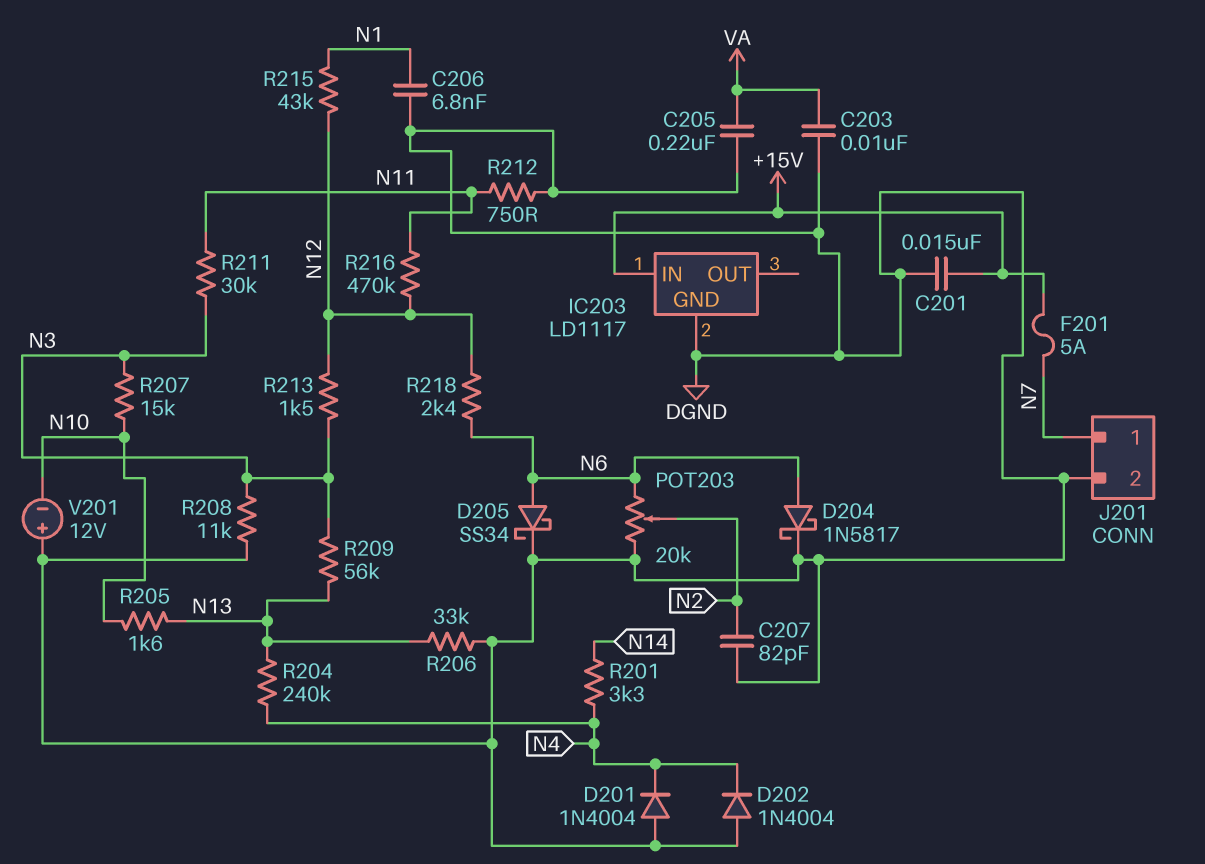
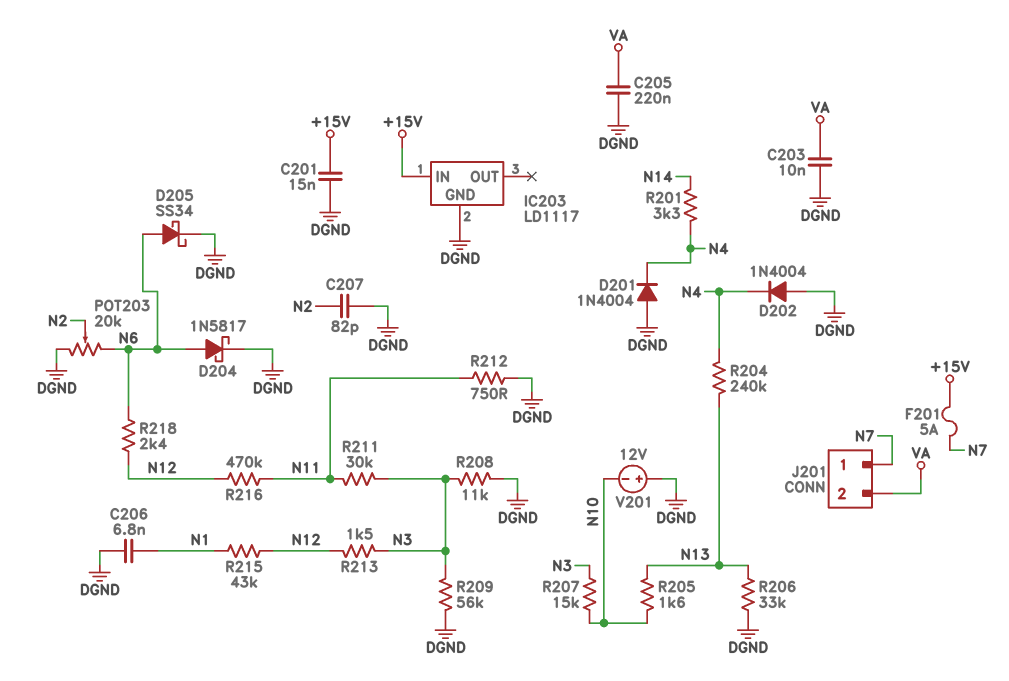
J201 pin 2: DGND -> VA
R209: 56k (N3, N13) -> 56k (DGND, N3)

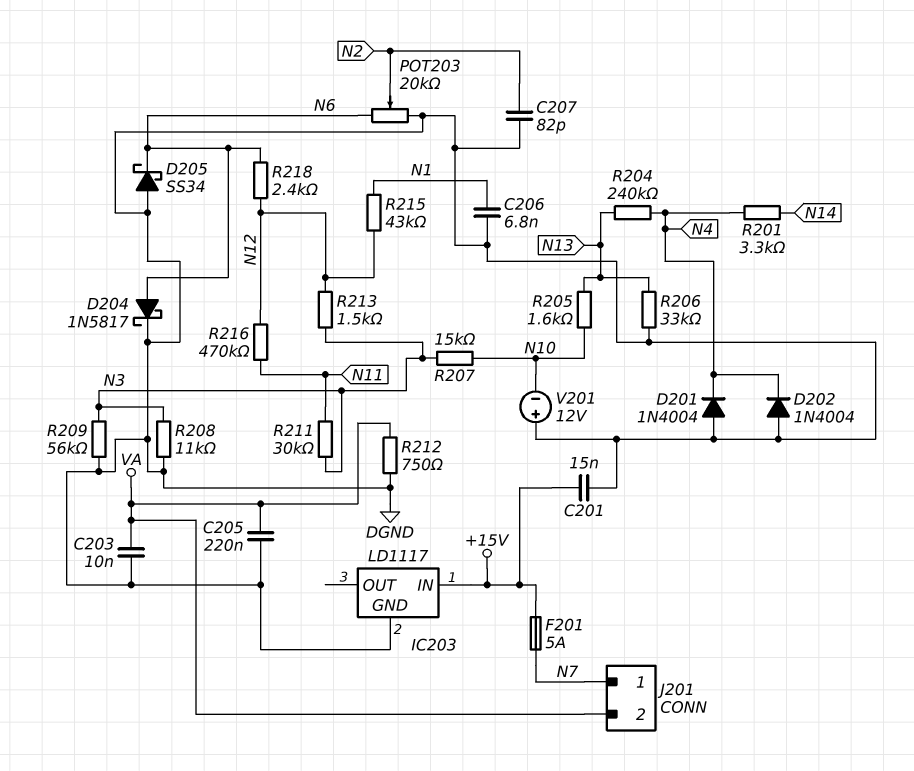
D205: schottky SS34 (A N6, K DGND) -> schottky SS34 (A DGND, K N6)
R212: 750 (DGND, N11) -> 750 (DGND, VA)

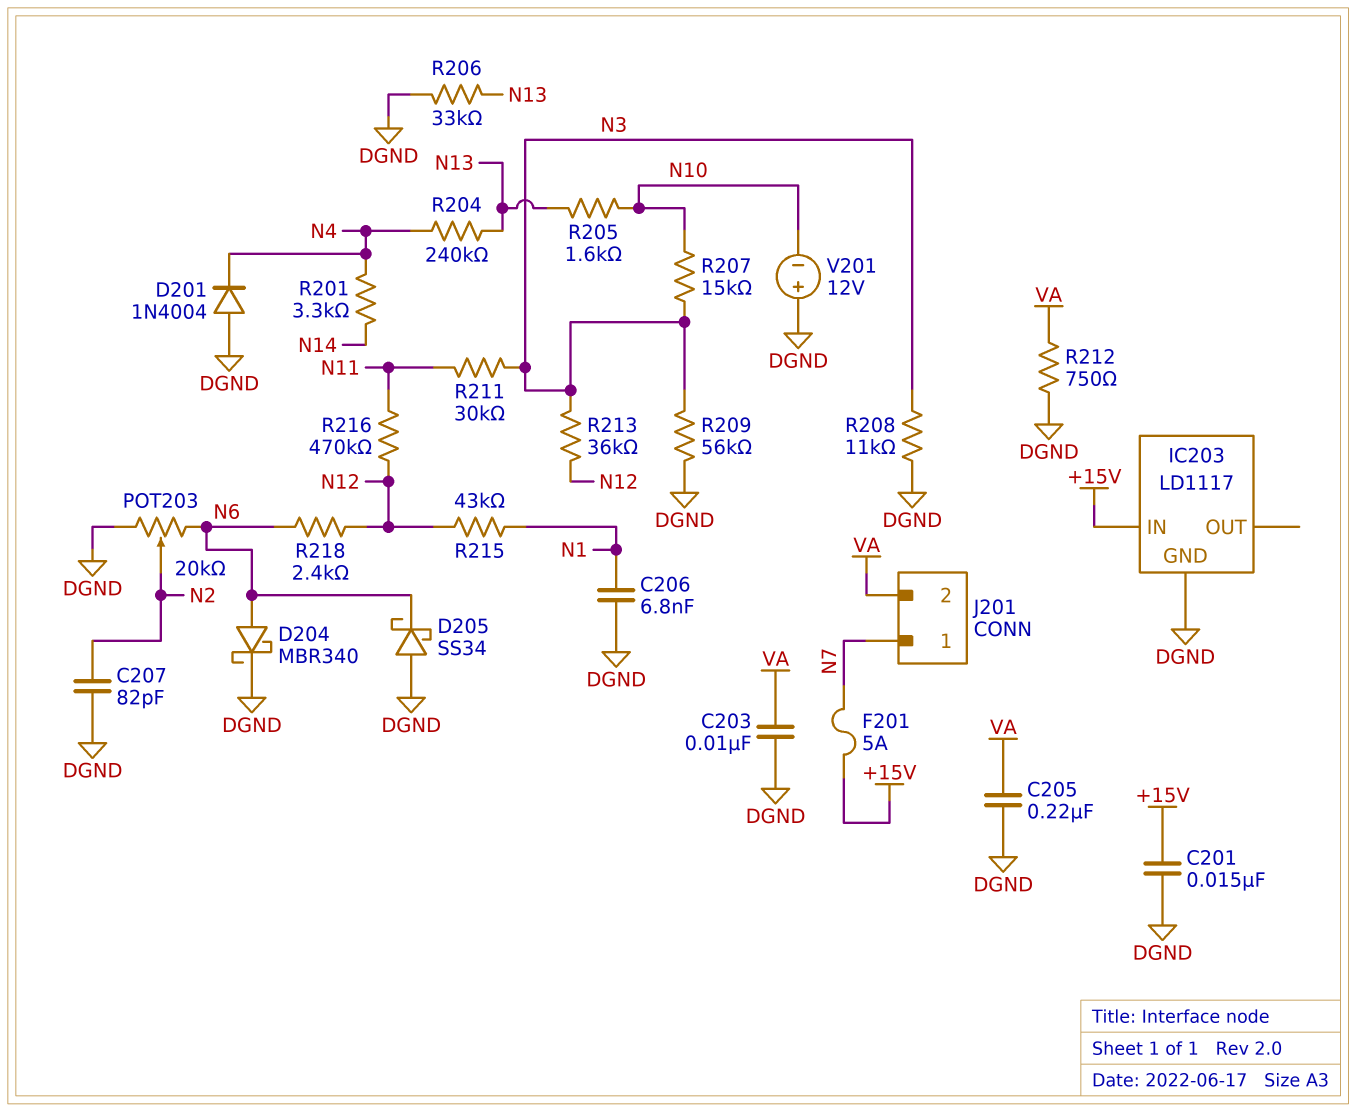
D202: diode 1N4004 (A DGND, K N4) -> none
D204: schottky 1N5817 (A N6, K DGND) -> schottky MBR340 (A N6, K DGND)
R213: 1.5k (N3, N12) -> 36k (N3, N12)

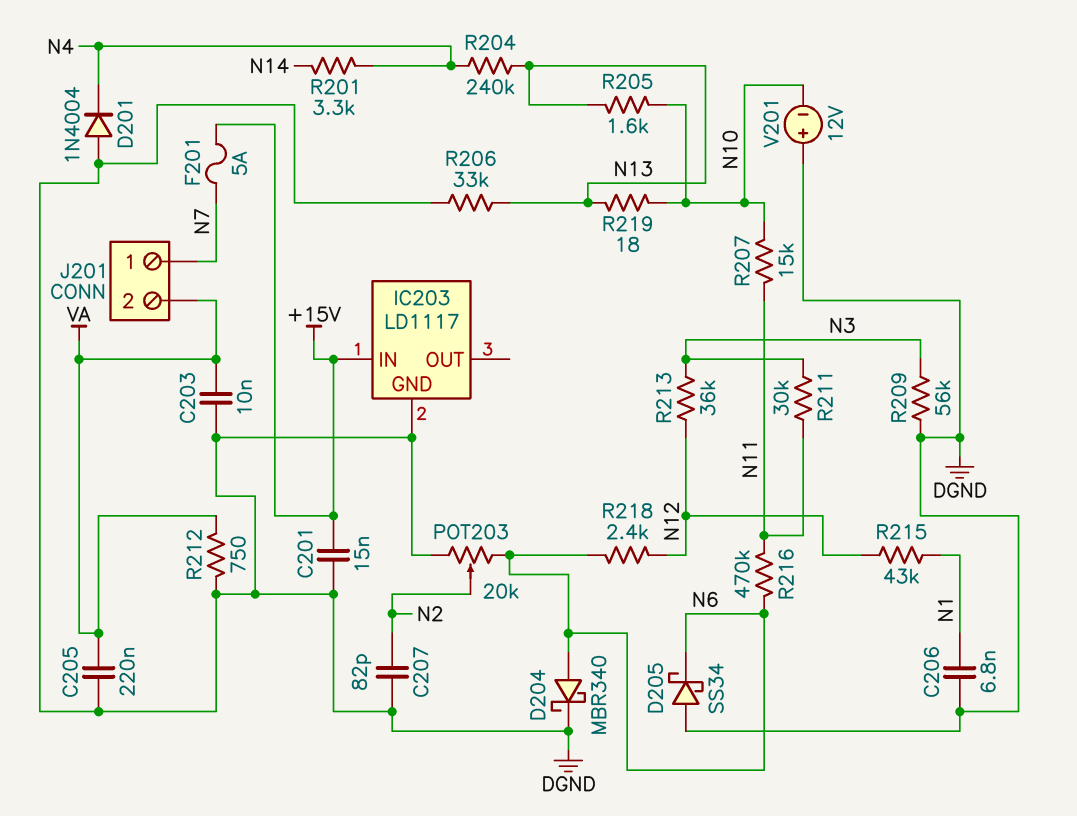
R207: 15k (N3, N10) -> 15k (N10, N11)
R208: 11k (DGND, N3) -> none
R216: 470k (N11, N12) -> 470k (N6, N11)
R219: none -> 18 (N10, N13)

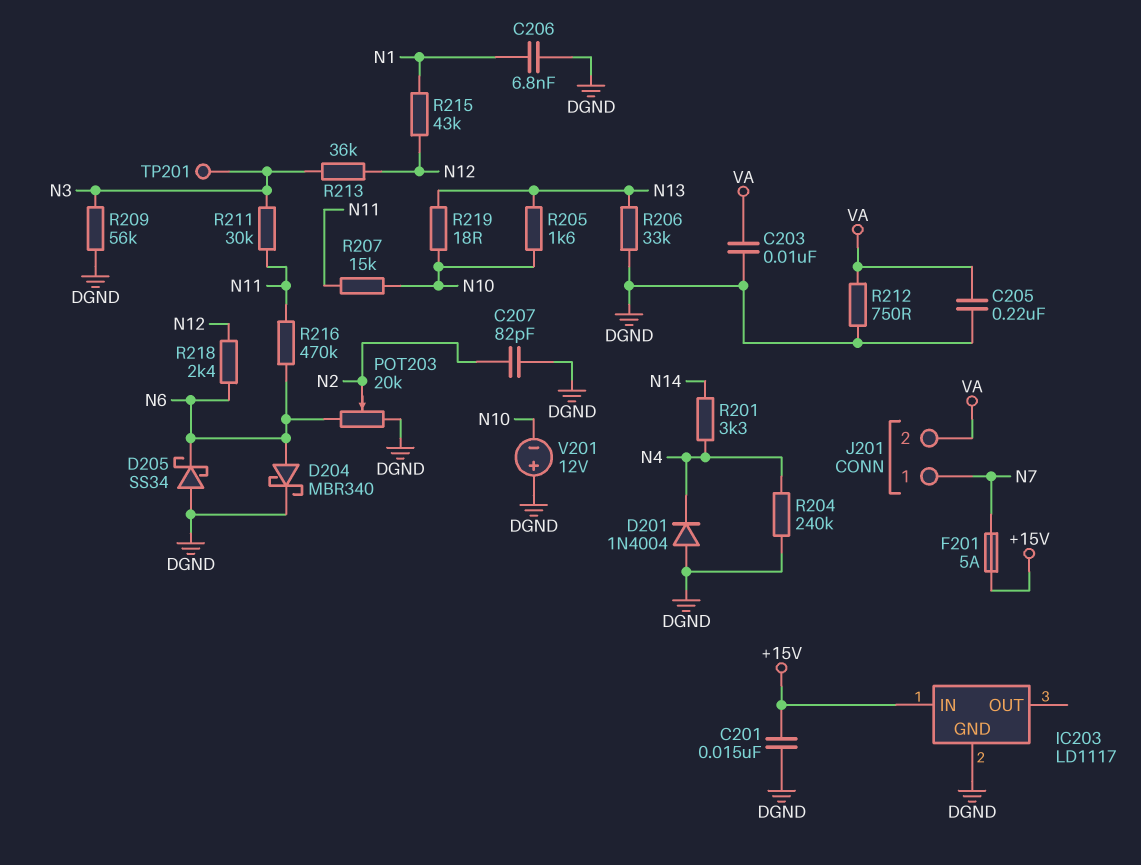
R204: 240k (N4, N13) -> 240k (DGND, N4)
TP201: none -> test point (N3)

